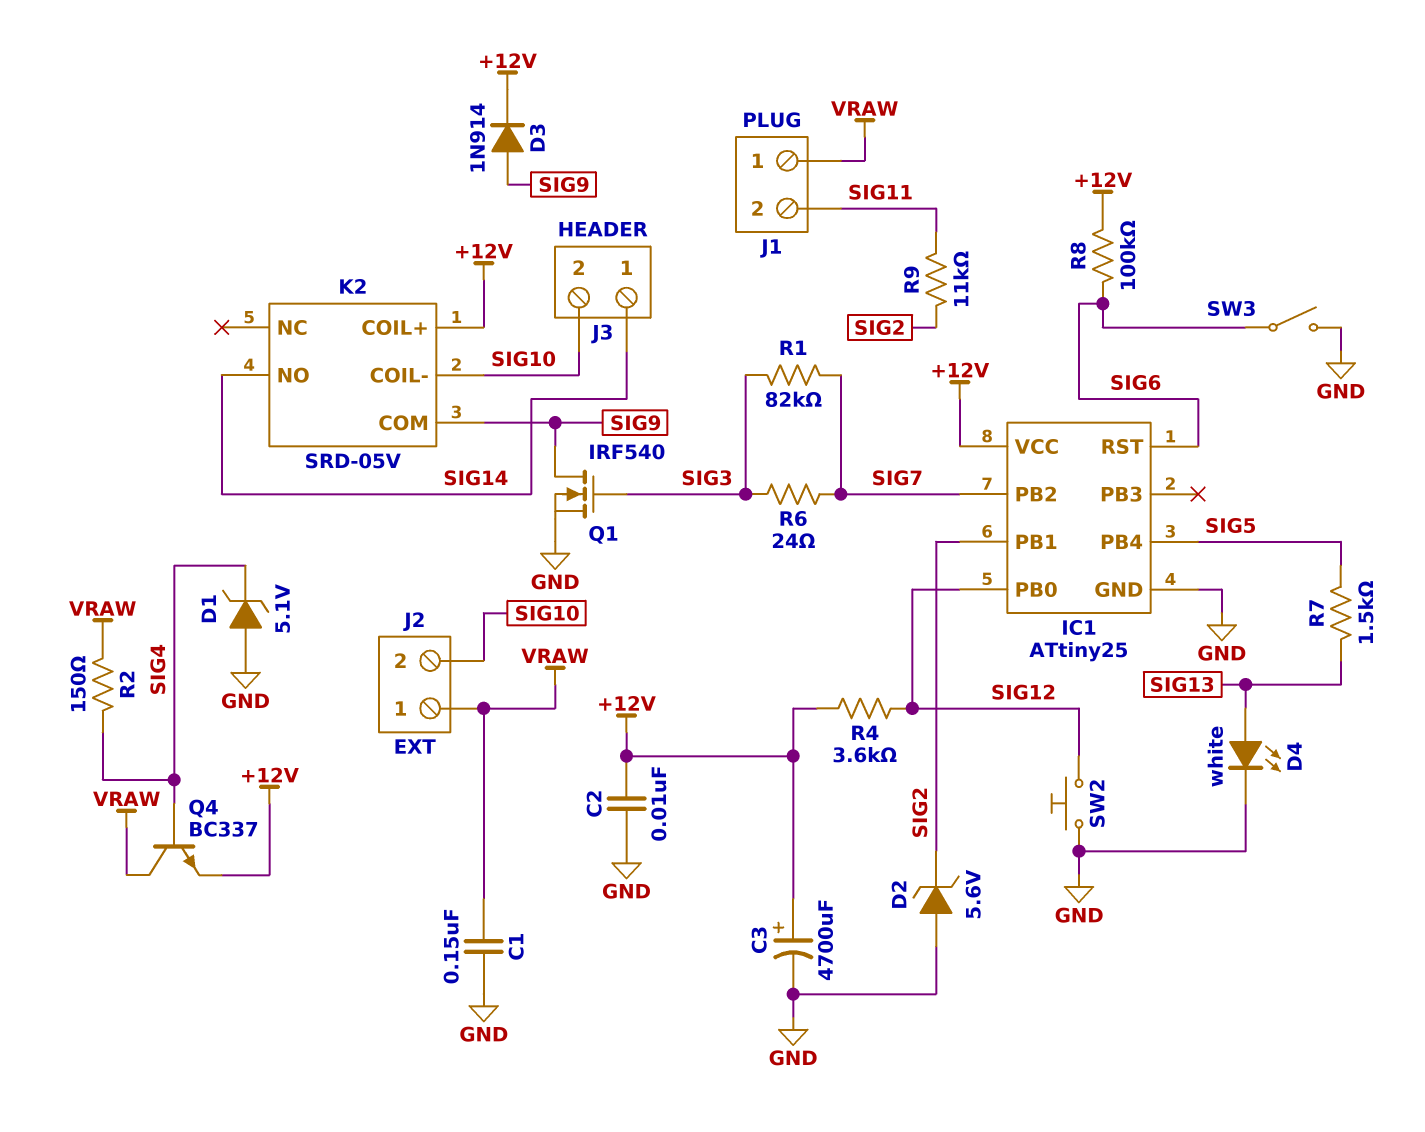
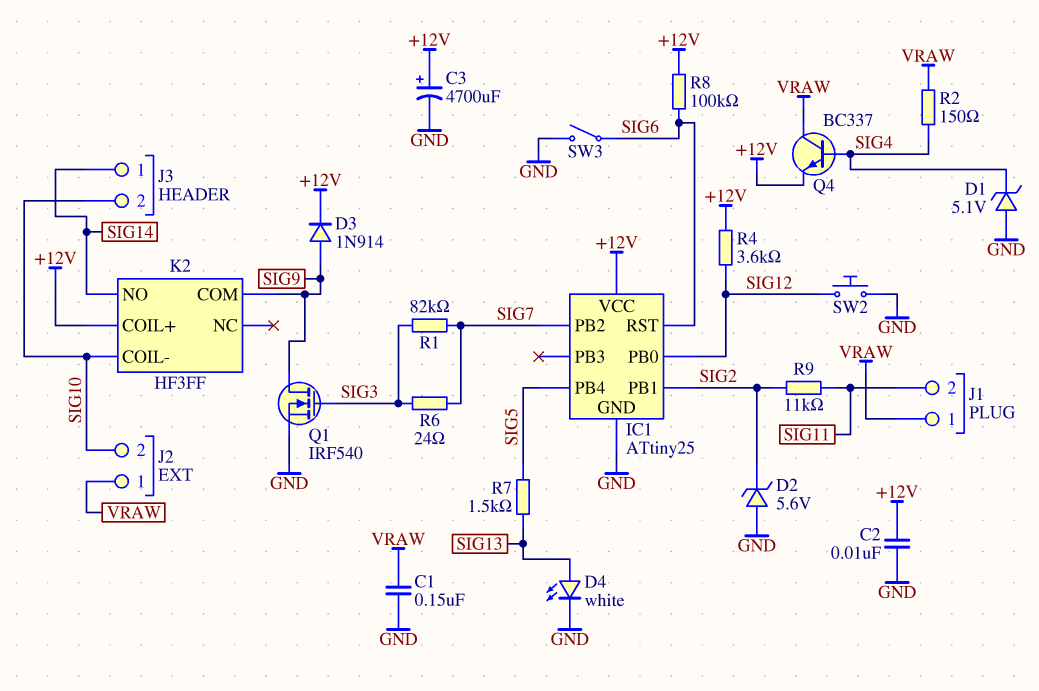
K2: SRD-05V -> HF3FF

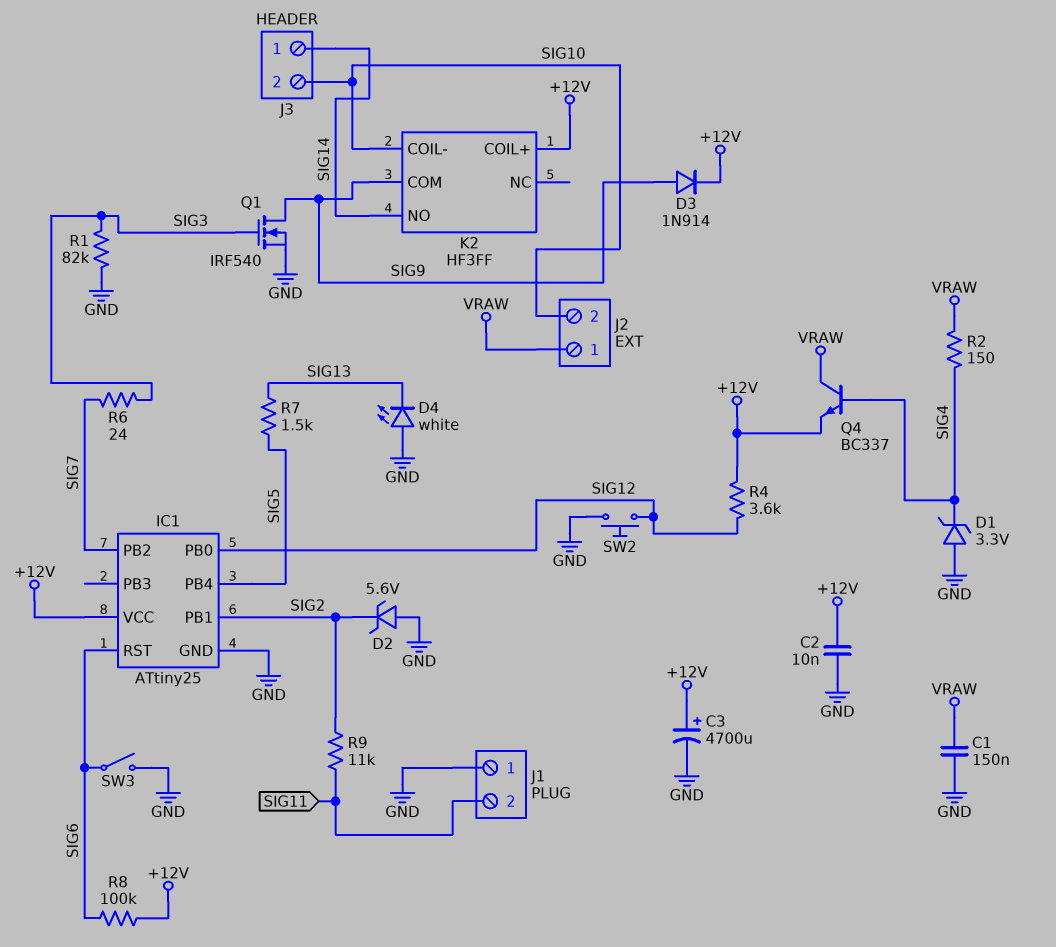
D1: zener 5.1V (A GND, K SIG4) -> zener 3.3V (A GND, K SIG4)
D4: LED white (A SIG13, K GND) -> LED white (A GND, K SIG13)
J1 pin 1: VRAW -> GND
R1: 82k (SIG3, SIG7) -> 82k (GND, SIG3)

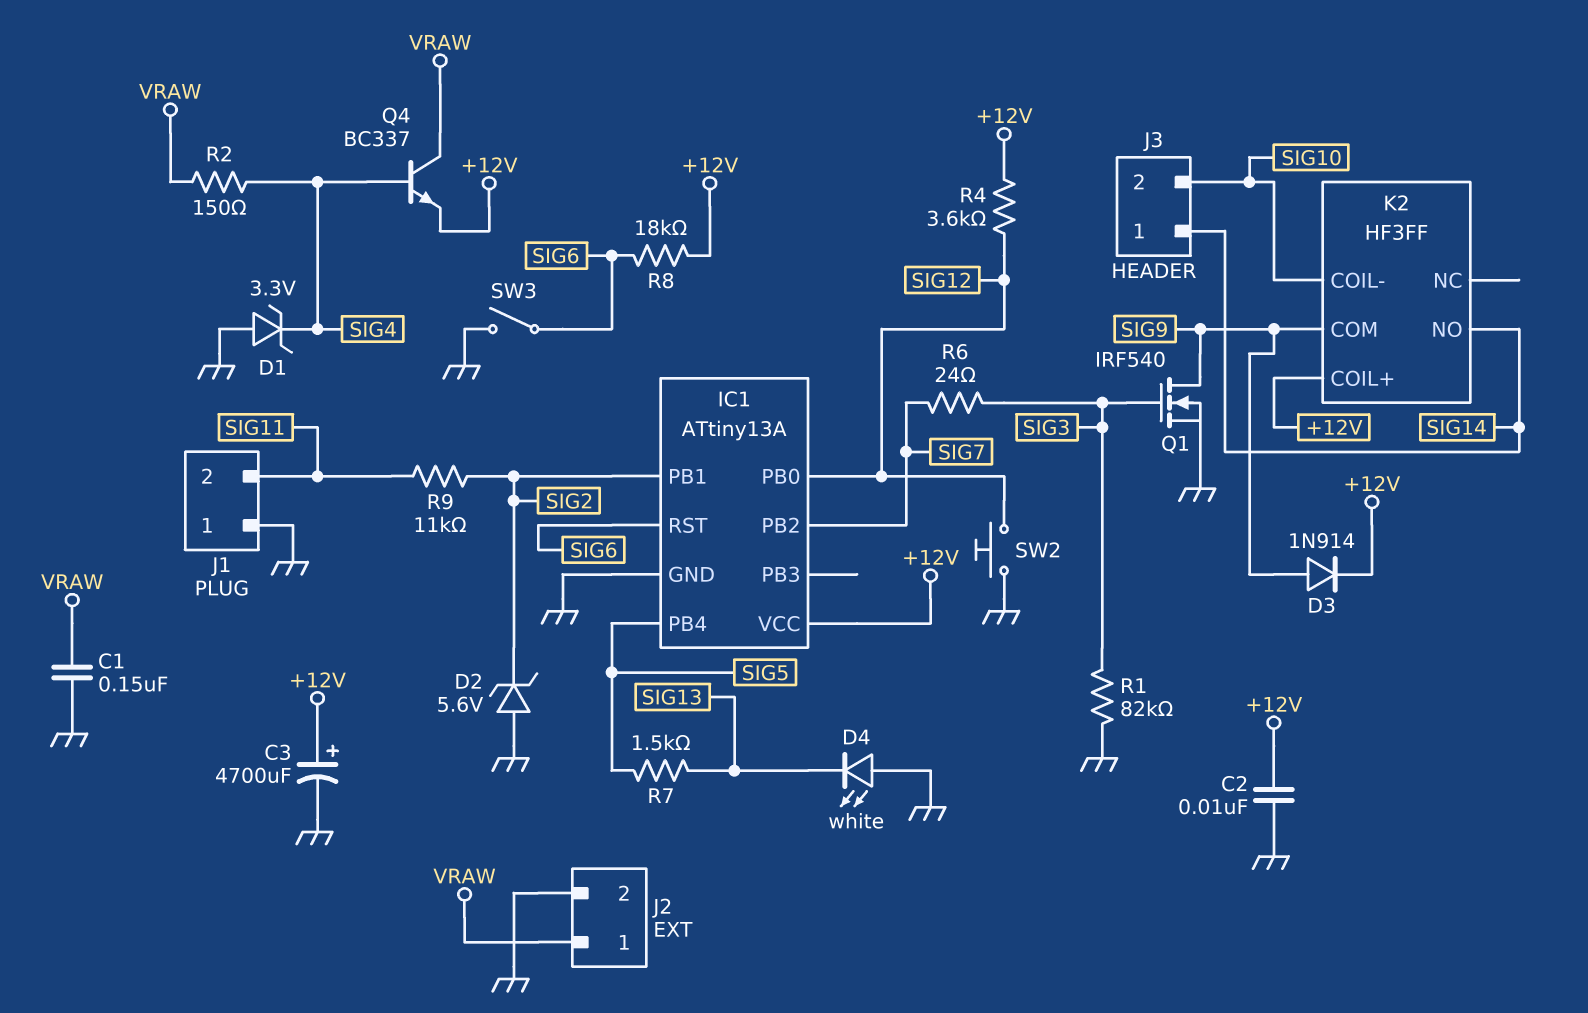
IC1: ATtiny25 -> ATtiny13A
J2 pin 2: SIG10 -> GND
R8: 100k (+12V, SIG6) -> 18k (+12V, SIG6)

